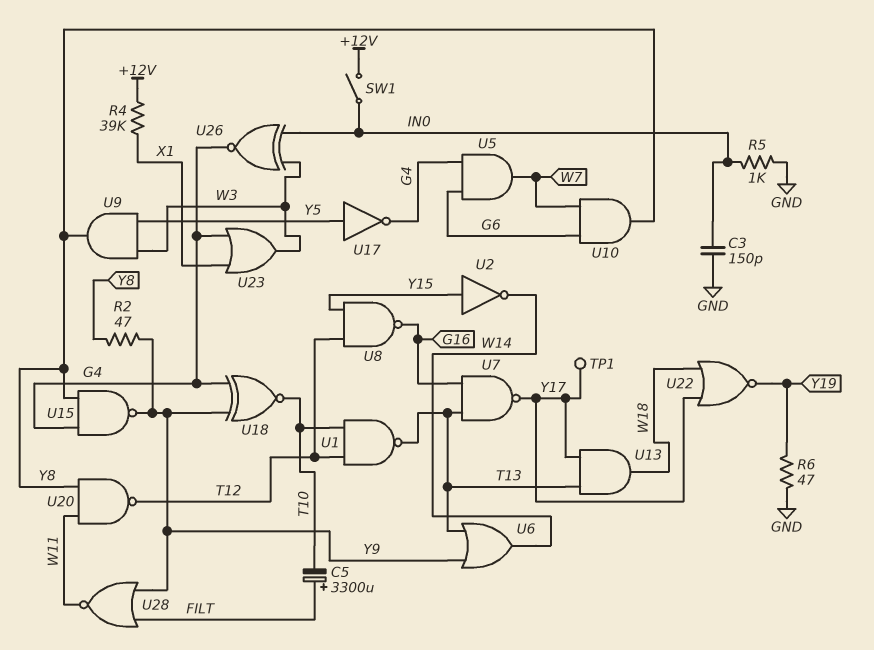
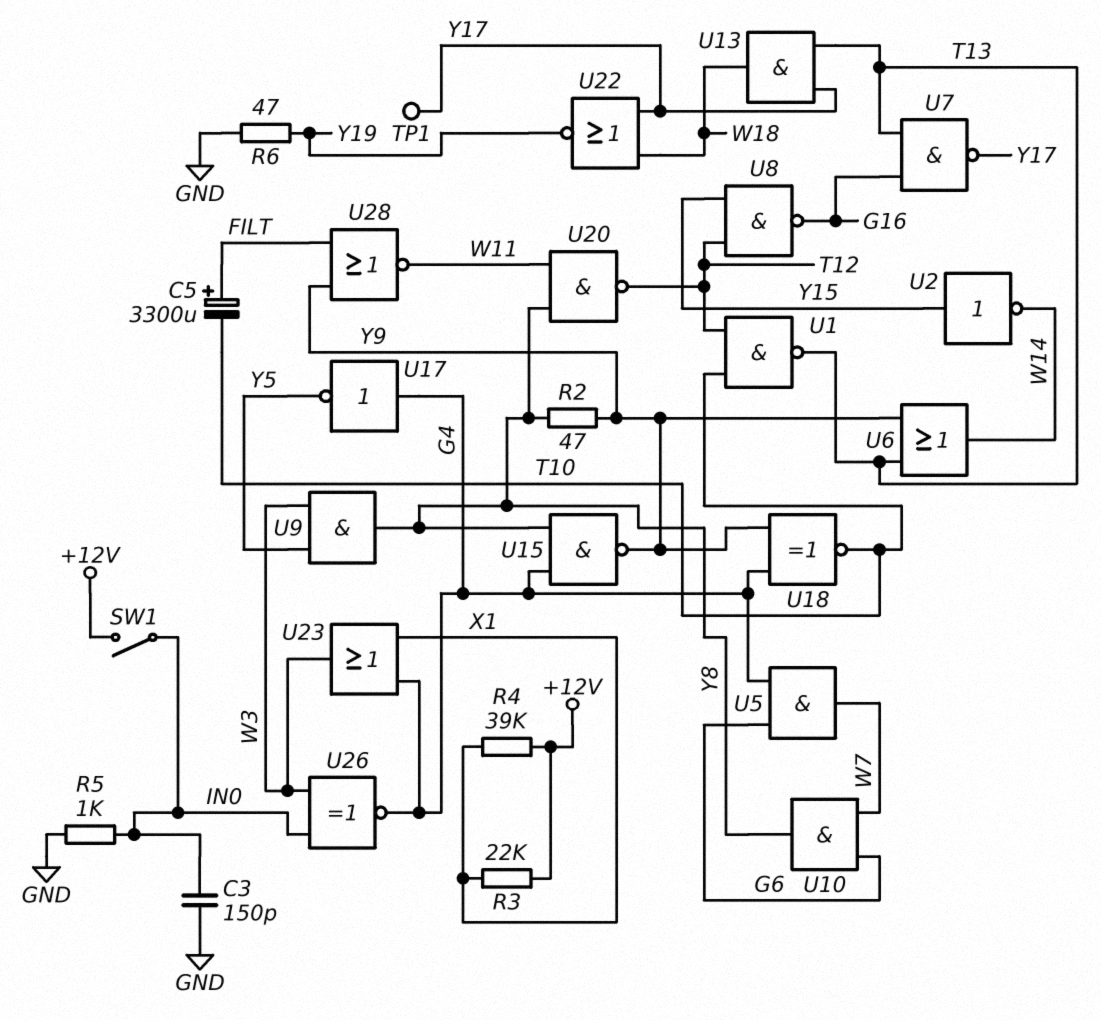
R3: none -> 22k (+12V, X1)
U17: NOT (in Y5, out G4) -> NOT (in G4, out Y5)

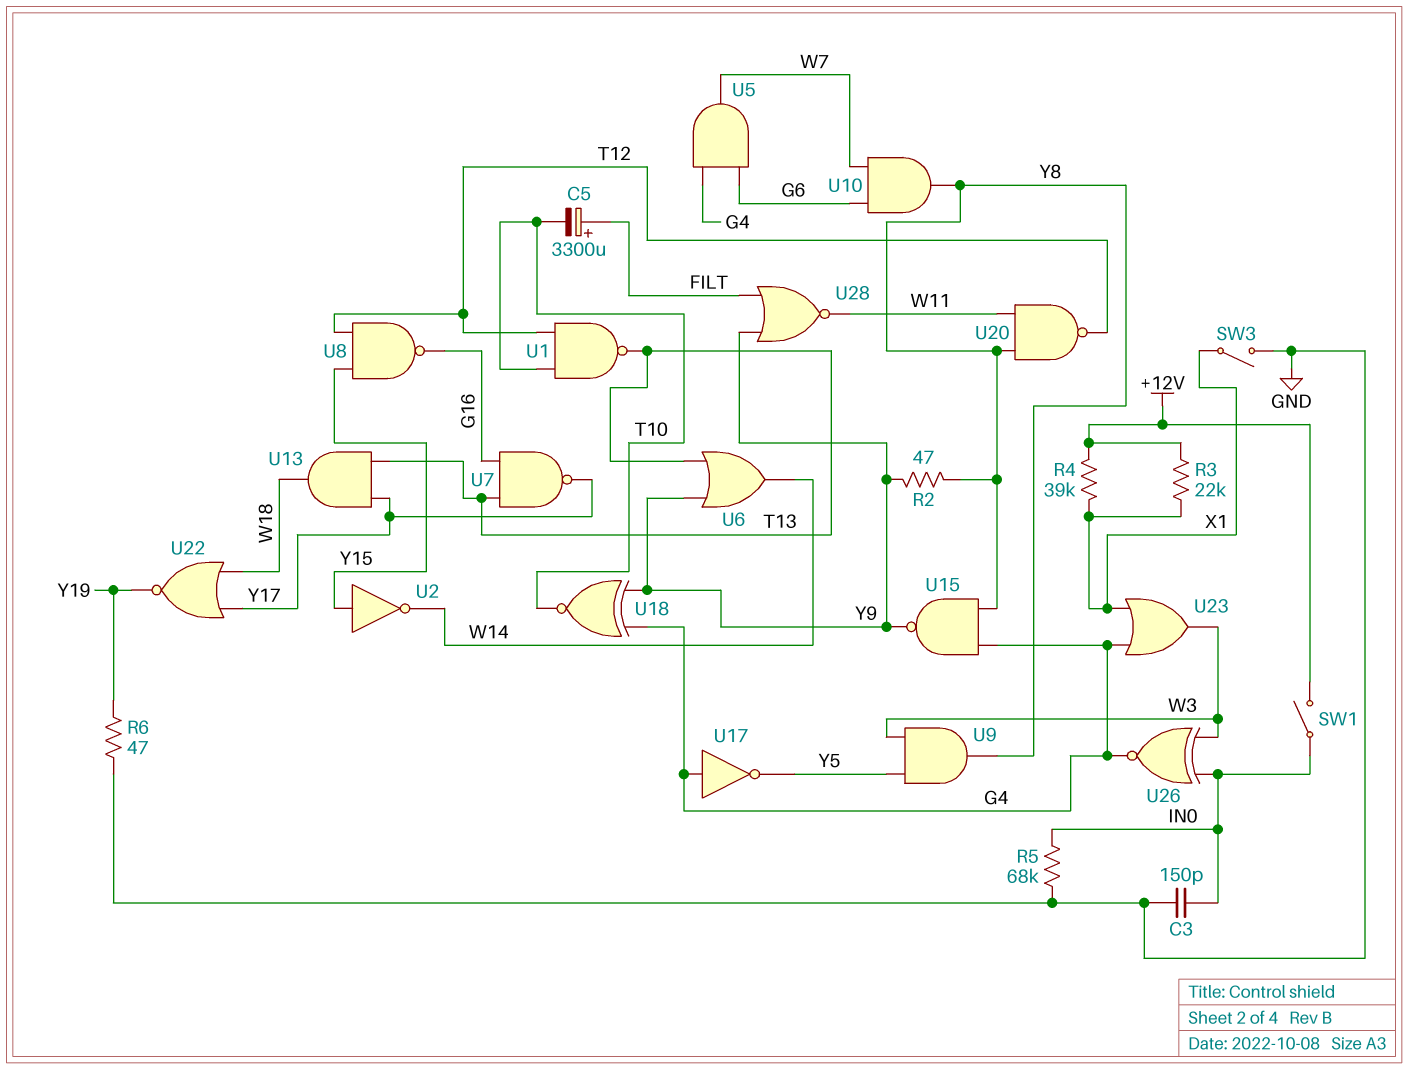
R5: 1k (GND, IN0) -> 68k (GND, IN0)
SW3: none -> switch (GND, X1)
TP1: test point (Y17) -> none

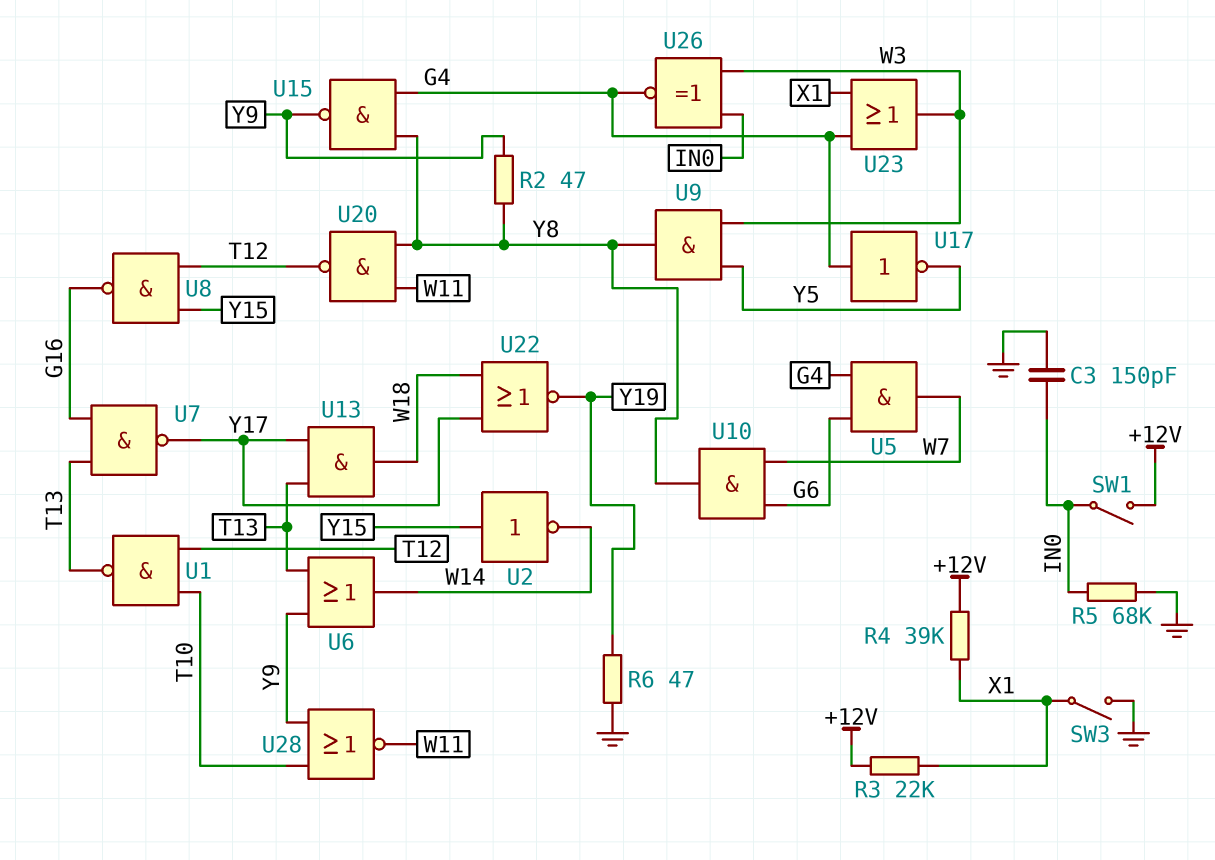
C5: 3300uF (plus FILT, minus T10) -> none
U18: XNOR (in G4, in Y9, out T10) -> none
U28: NOR (in FILT, in Y9, out W11) -> NOR (in T10, in Y9, out W11)

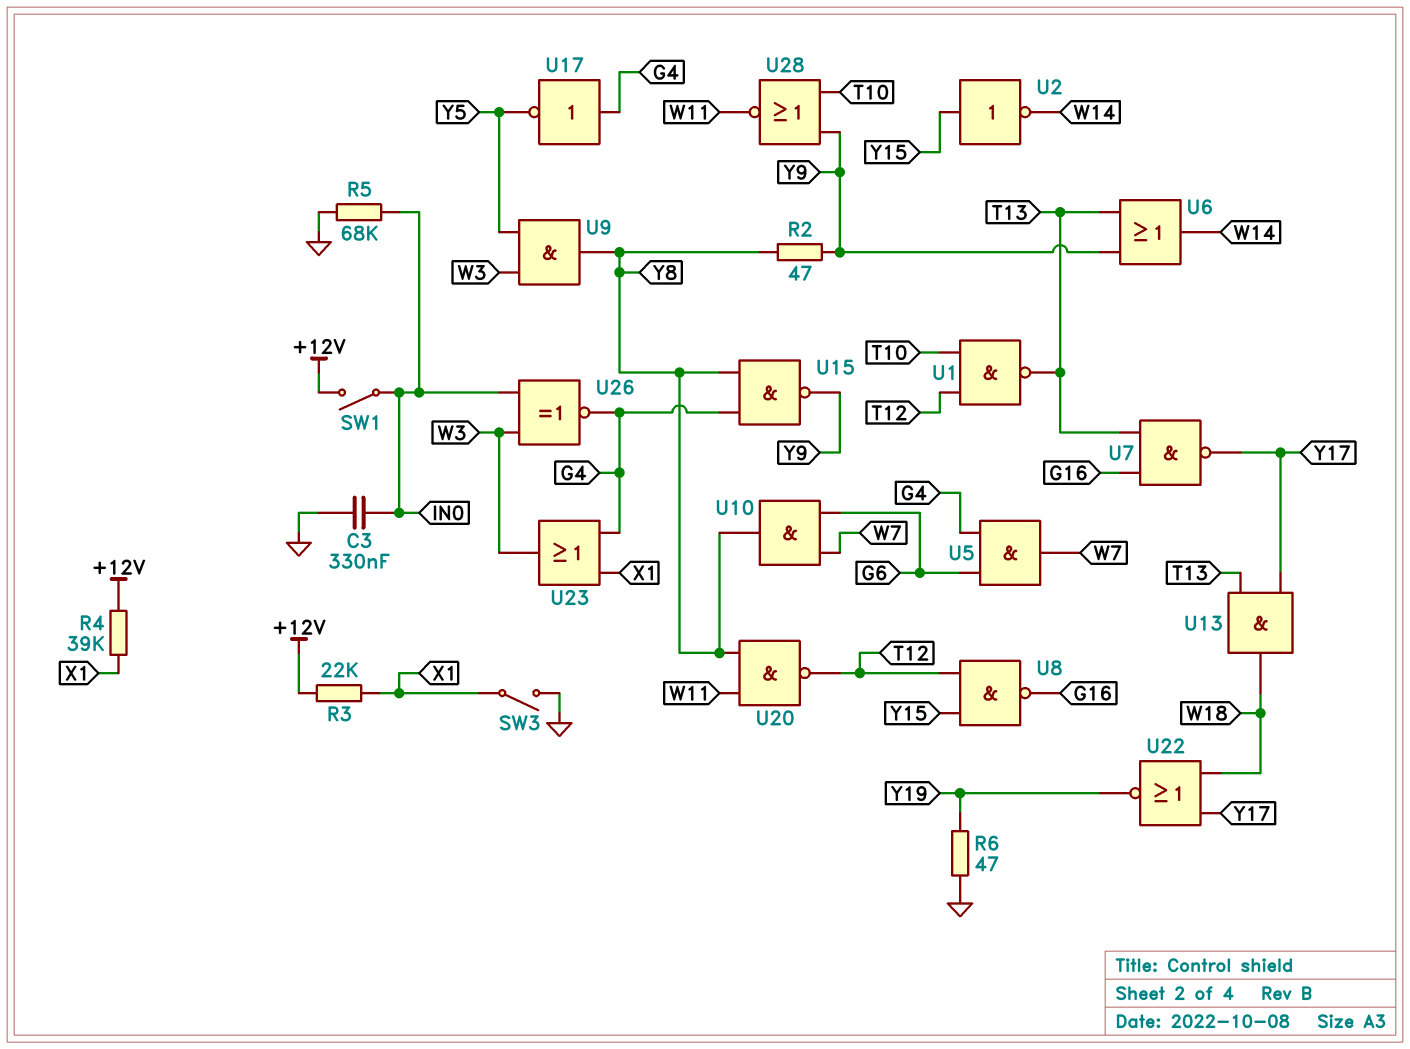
C3: 150pF (GND, IN0) -> 330nF (GND, IN0)

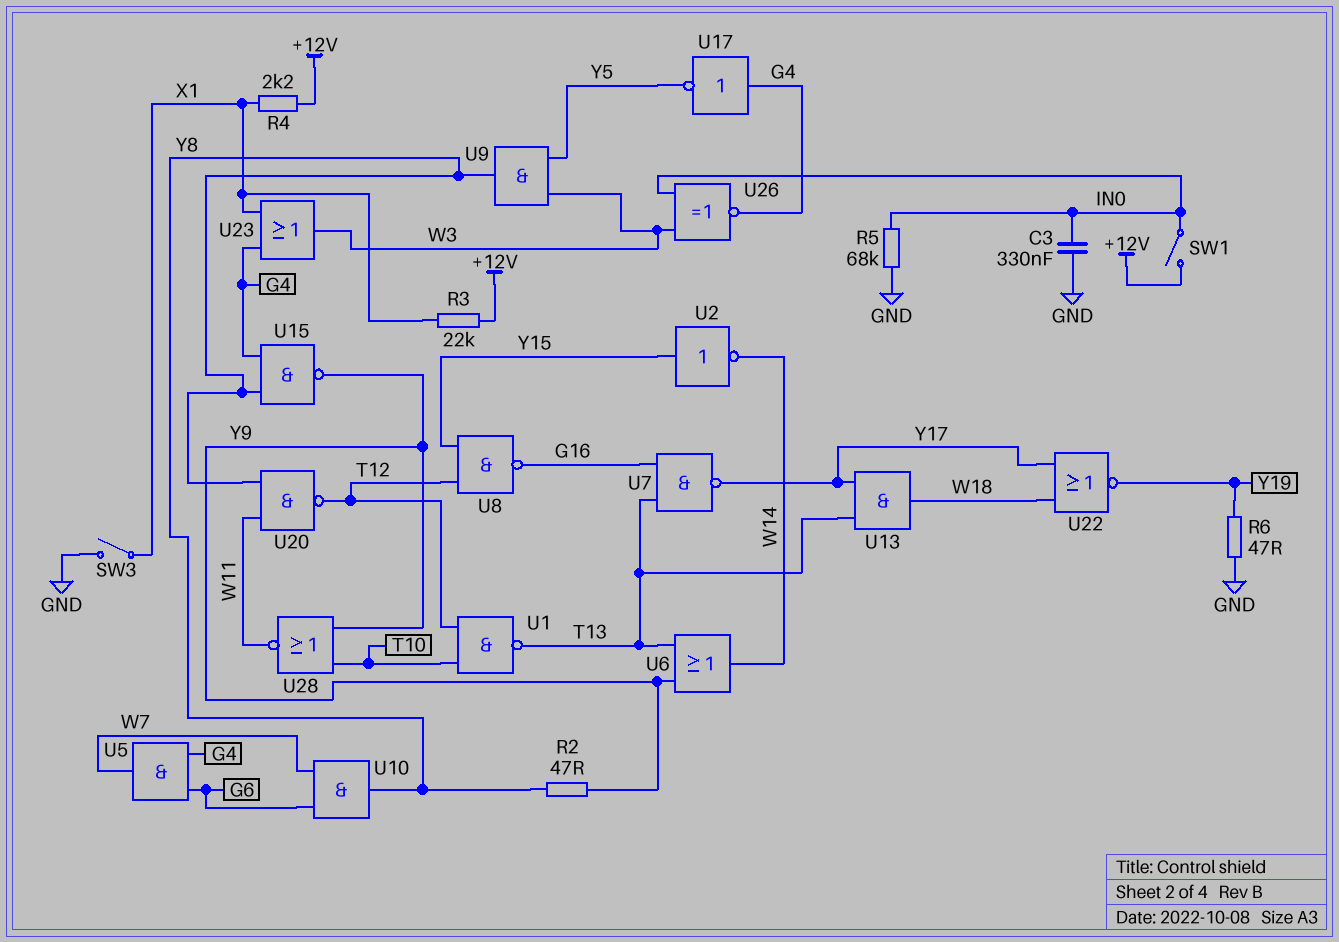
R4: 39k (+12V, X1) -> 2.2k (+12V, X1)

